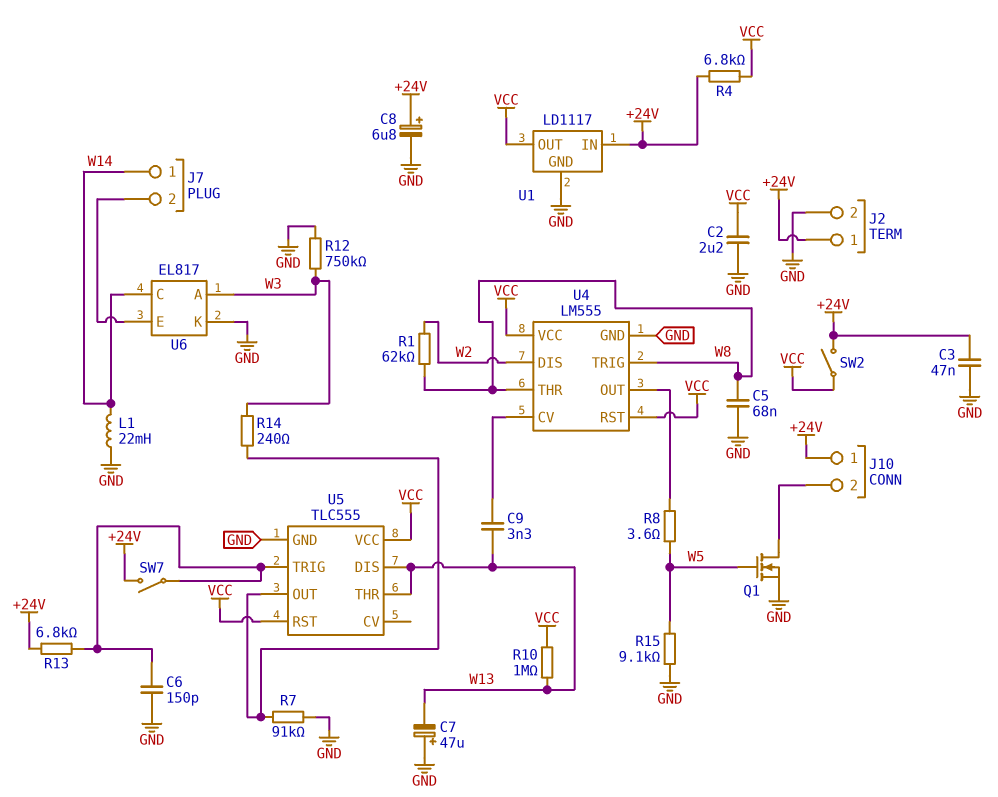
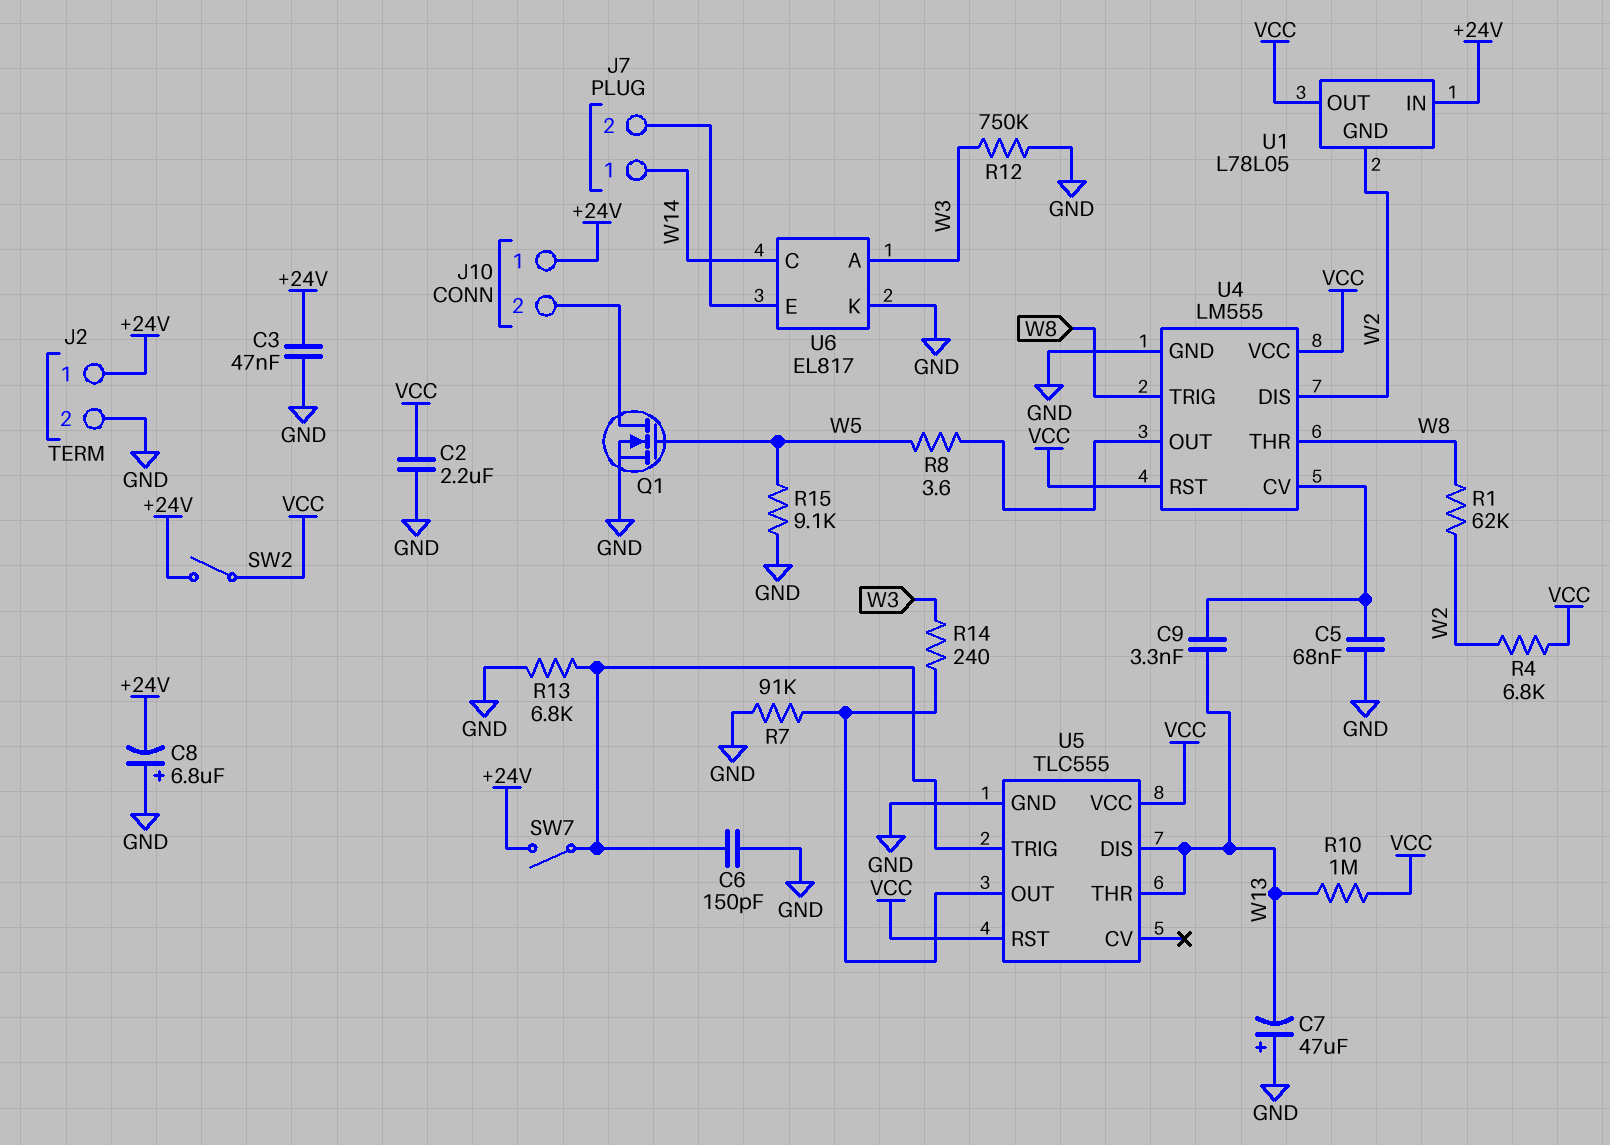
C5: 68nF (GND, W8) -> 68nF (GND, U4/CV)
C8: 6.8uF (plus +24V, minus GND) -> 6.8uF (plus GND, minus +24V)
L1: 22mH (GND, W14) -> none
R4: 6.8k (+24V, VCC) -> 6.8k (VCC, W2)
R13: 6.8k (+24V, U5/TRIG) -> 6.8k (GND, U5/TRIG)
U1: LD1117 -> L78L05
U1 pin GND: GND -> W2

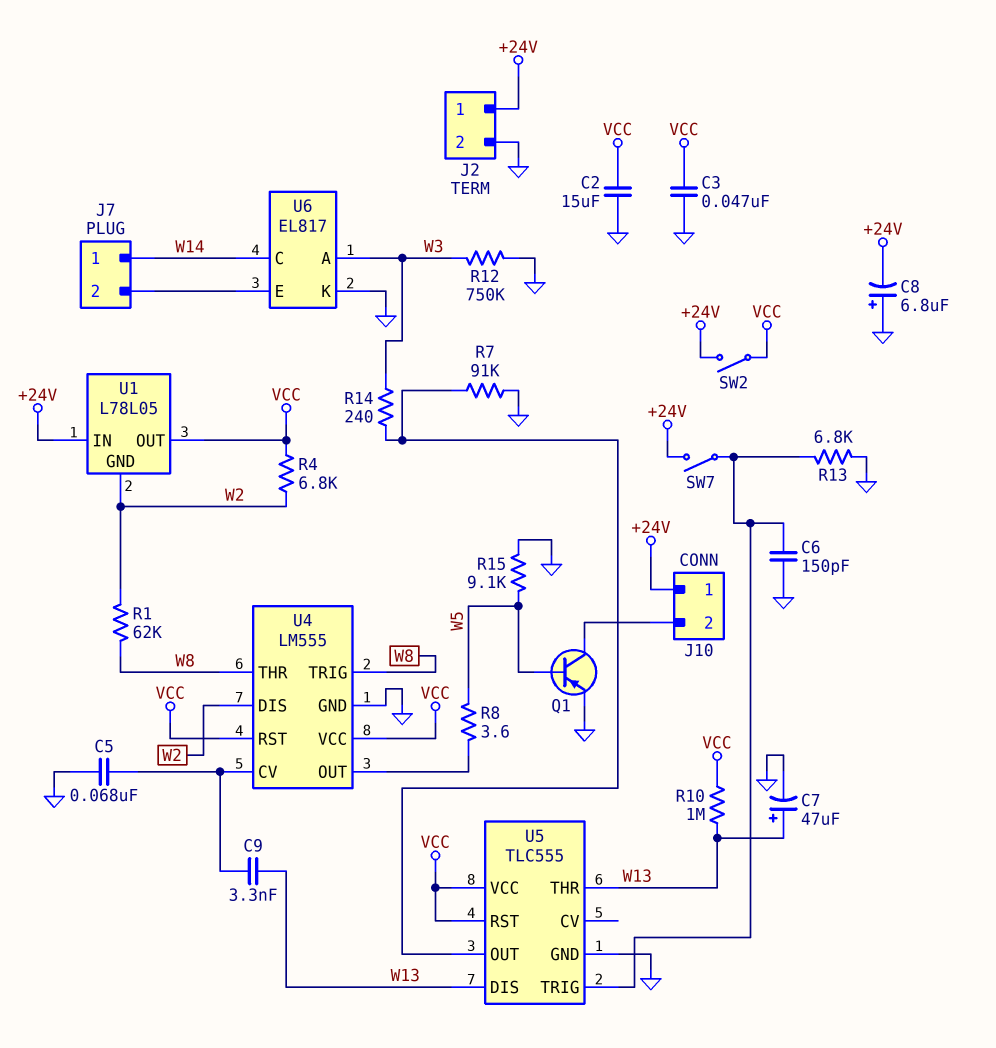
C2: 2.2uF (GND, VCC) -> 15uF (GND, VCC)
C3: 47nF (+24V, GND) -> 47nF (GND, VCC)
C7: 47uF (plus GND, minus W13) -> 47uF (plus W13, minus GND)
Q1: NMOS (G W5, D J10/2, S GND) -> PNP (B W5, C J10/2, E GND)

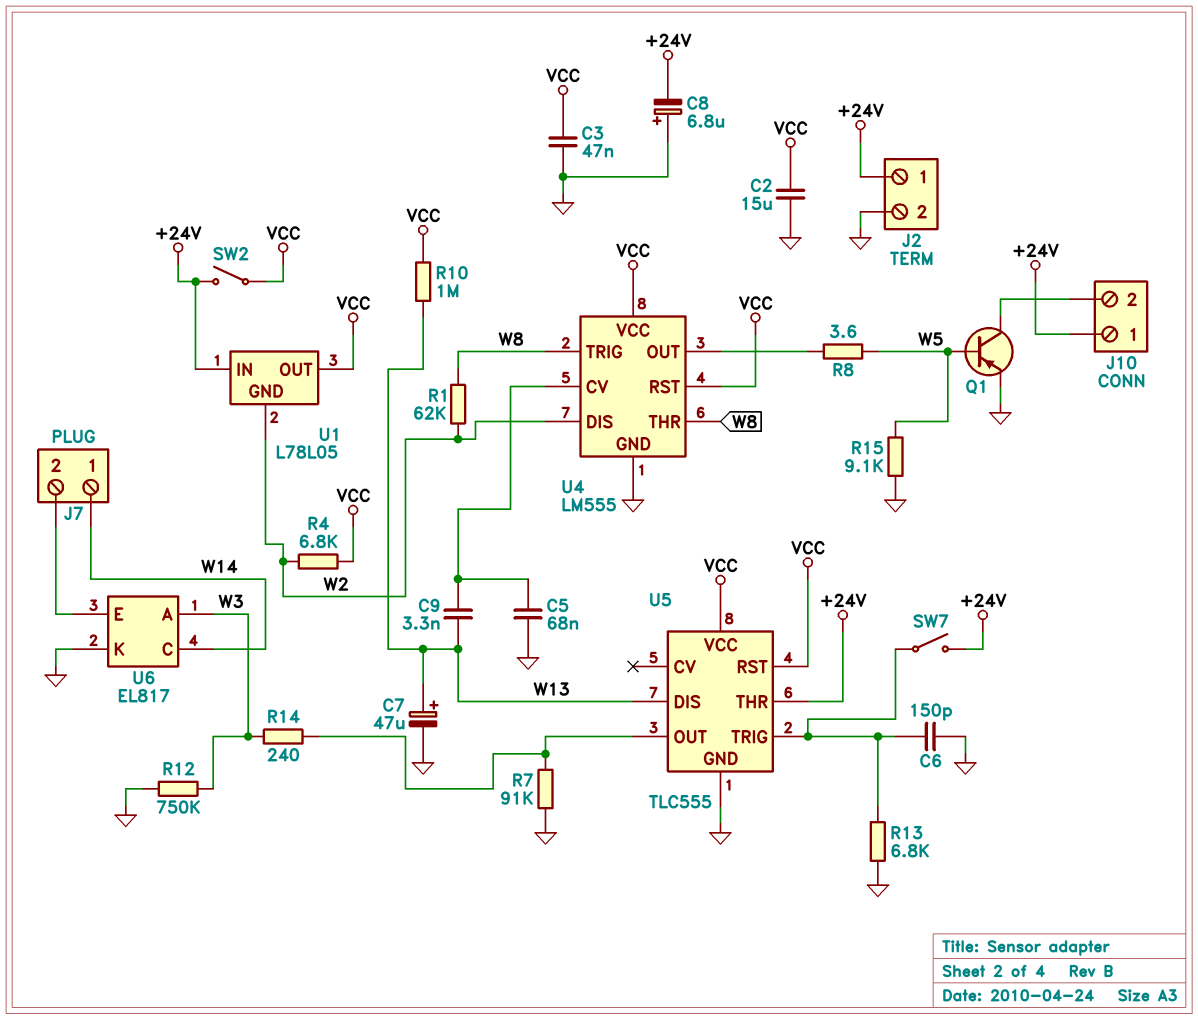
U5 pin THR: W13 -> +24V

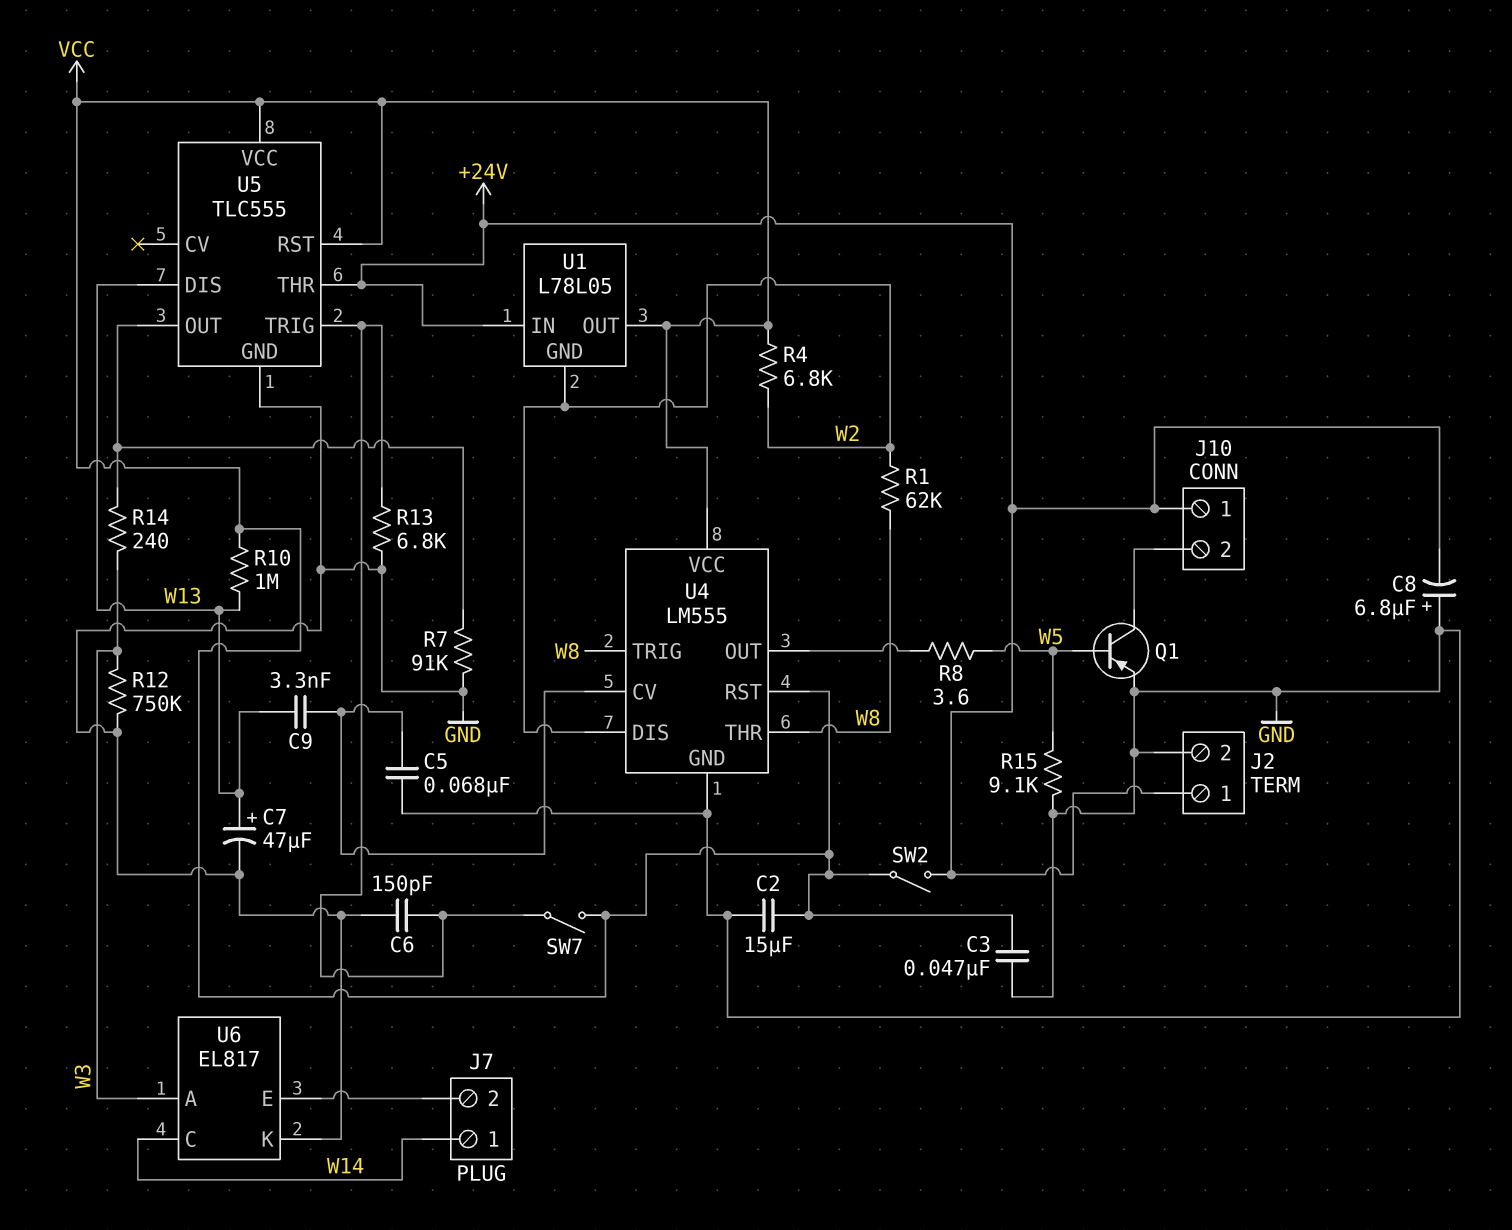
SW7: switch (+24V, U5/TRIG) -> switch (U5/TRIG, VCC)

